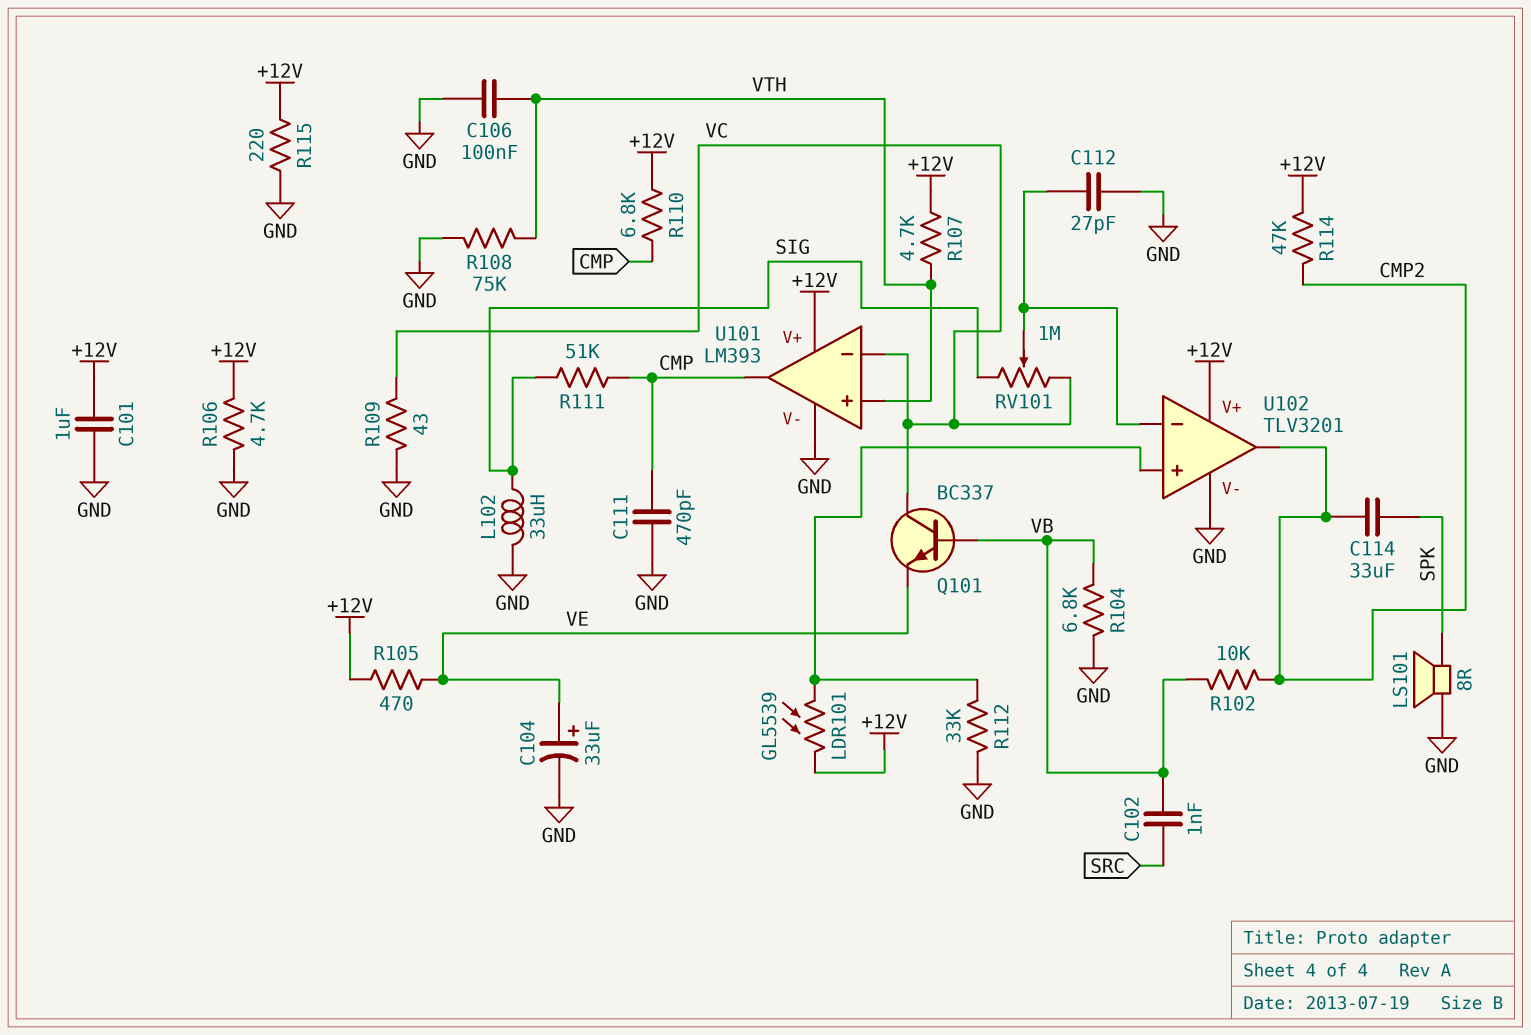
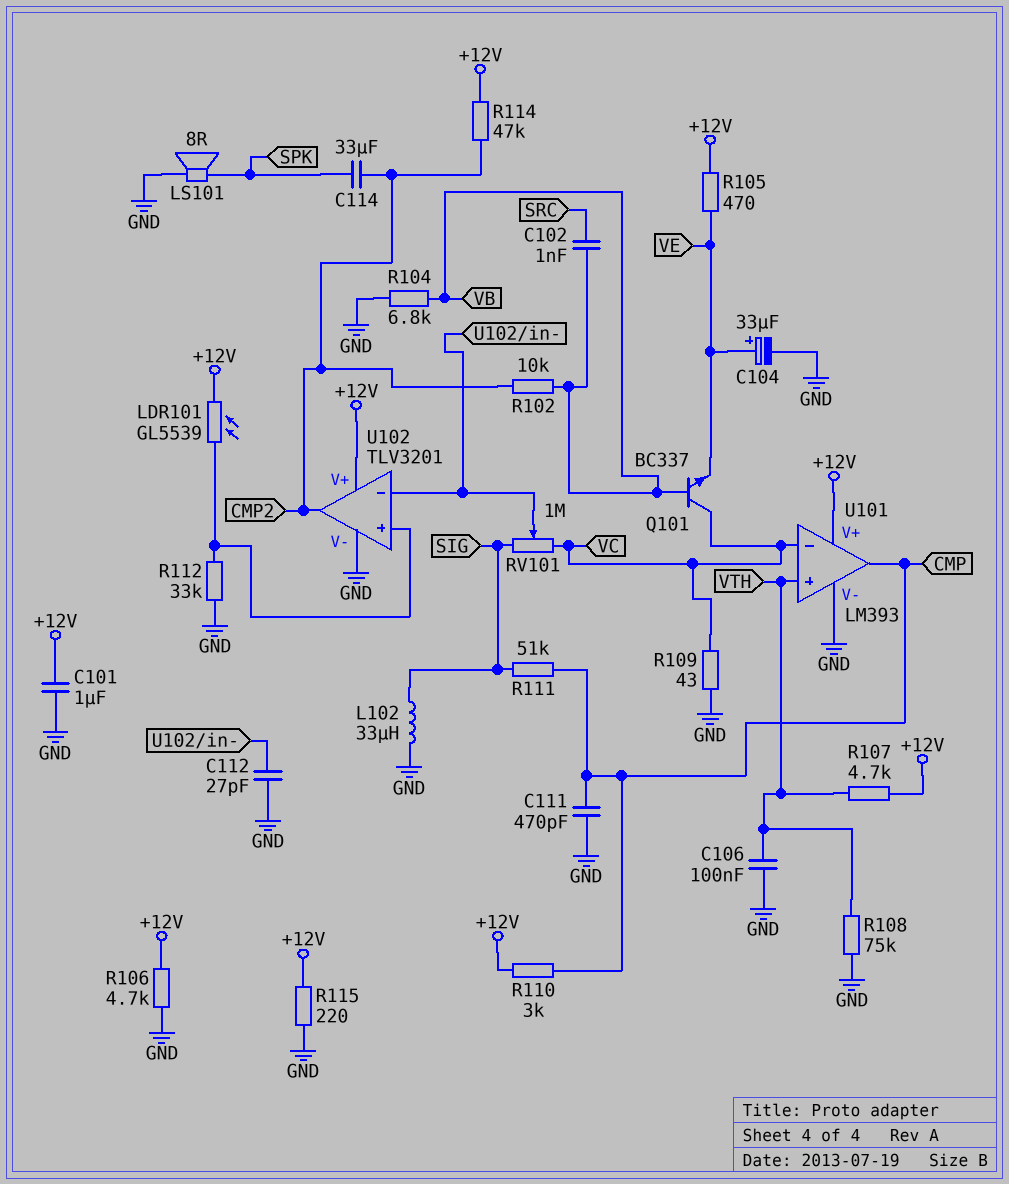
R110: 6.8k (+12V, CMP) -> 3k (+12V, CMP)

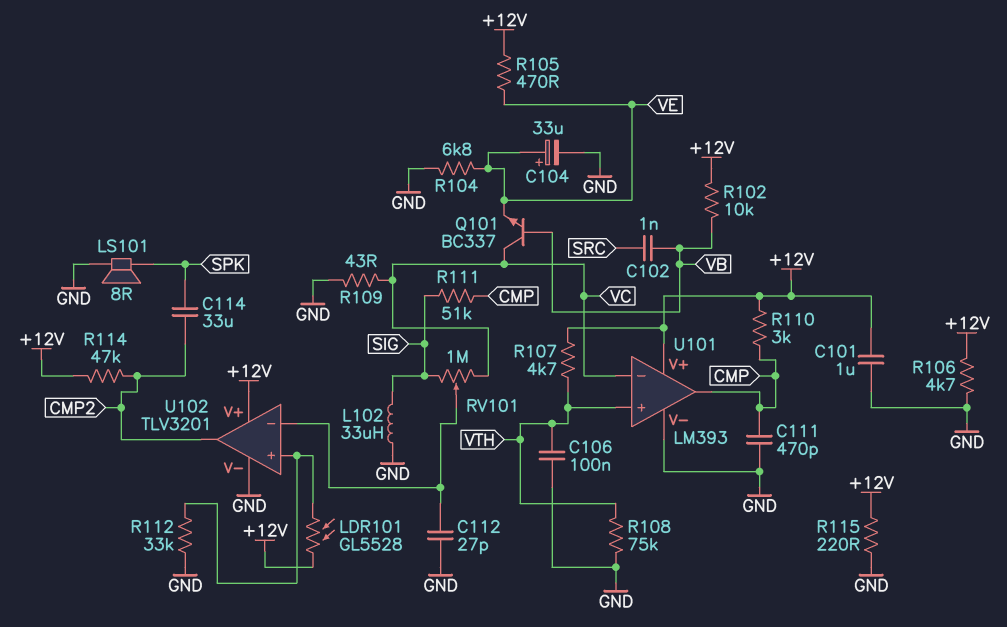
LDR101: GL5539 (+12V, U102/in+) -> GL5528 (+12V, U102/in+)
R102: 10k (CMP2, VB) -> 10k (+12V, VB)
R104: 6.8k (GND, VB) -> 6.8k (GND, VE)

